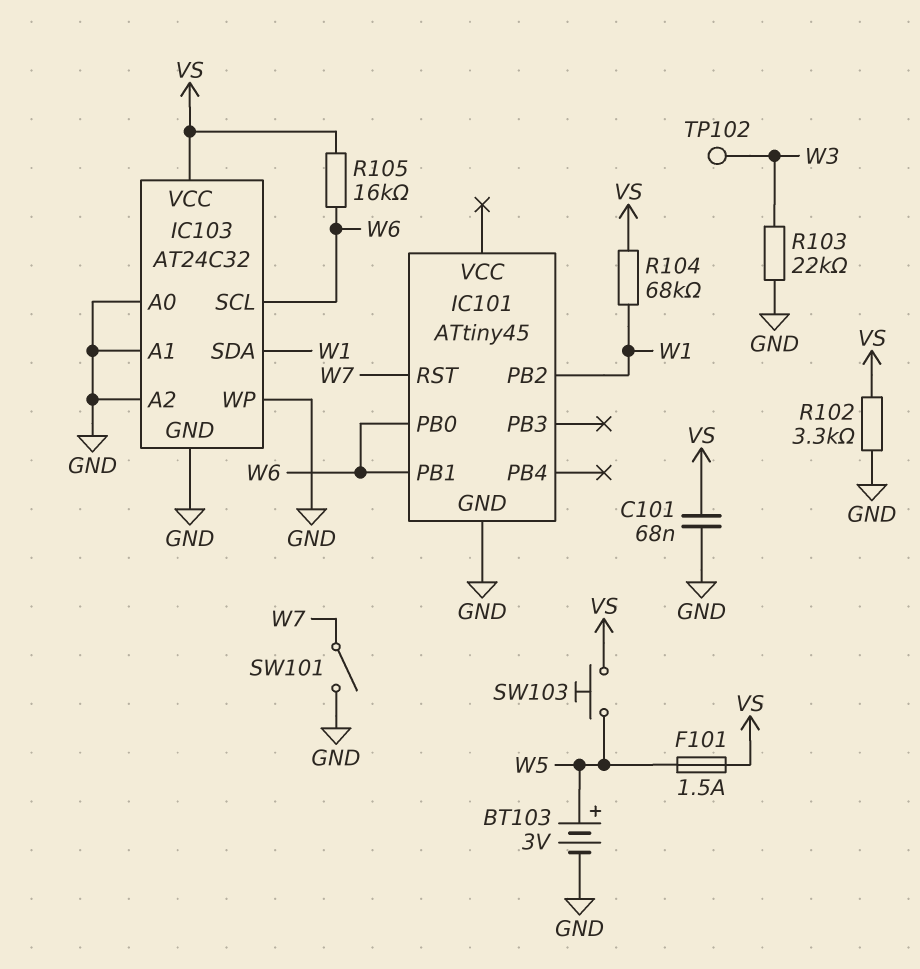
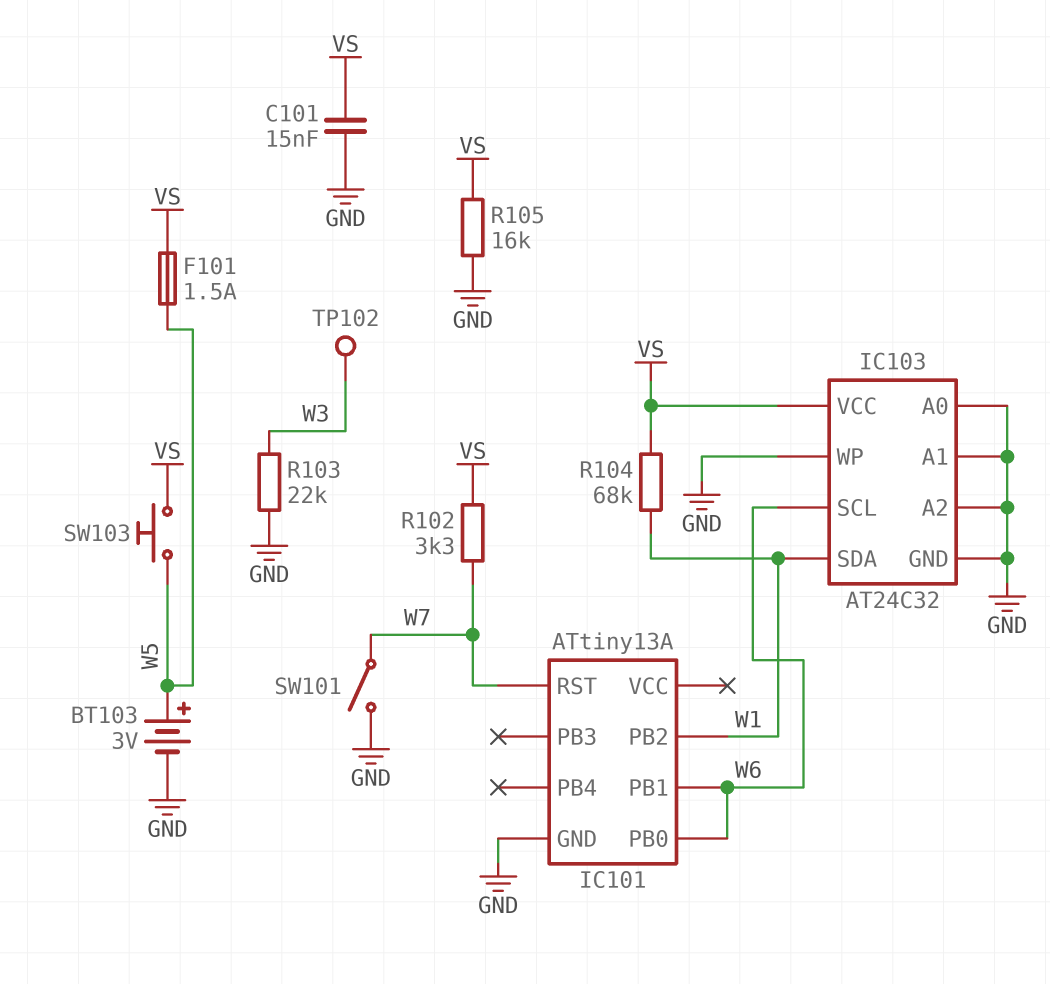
C101: 68nF (GND, VS) -> 15nF (GND, VS)
IC101: ATtiny45 -> ATtiny13A
R102: 3.3k (GND, VS) -> 3.3k (VS, W7)
R105: 16k (VS, W6) -> 16k (GND, VS)

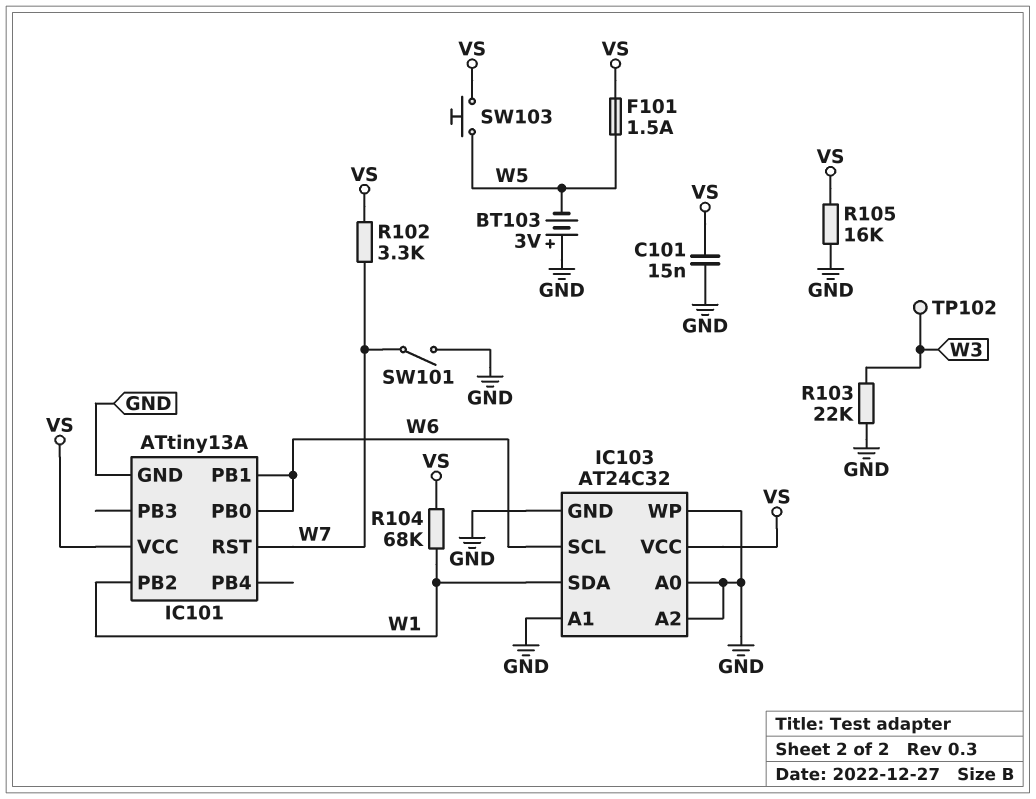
BT103: 3V (plus W5, minus GND) -> 3V (plus GND, minus W5)
IC101 pin VCC: none -> VS

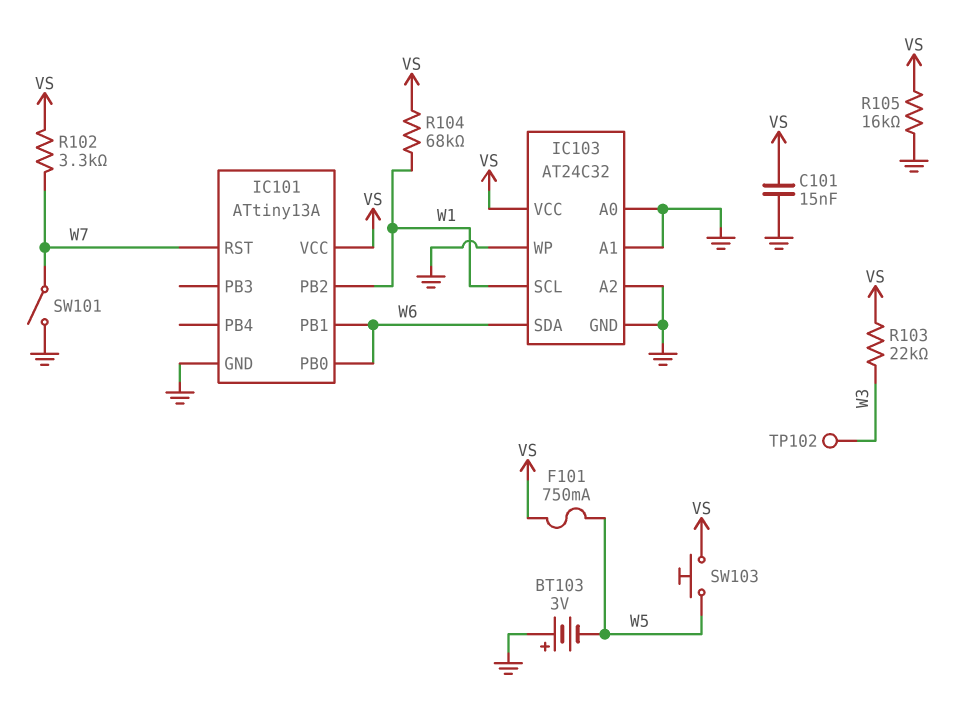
F101: 1.5A (VS, W5) -> 750mA (VS, W5)
IC103 pin SCL: W6 -> W1
IC103 pin SDA: W1 -> W6
R103: 22k (GND, W3) -> 22k (VS, W3)

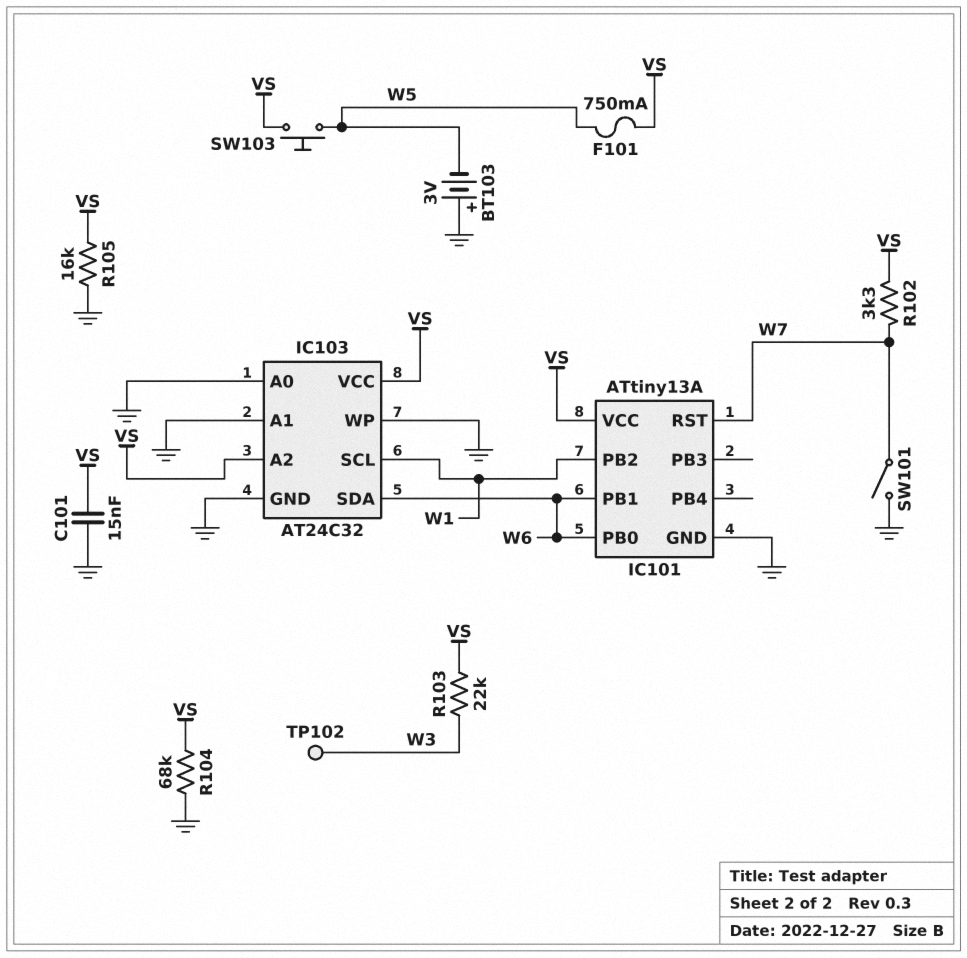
IC103 pin A2: GND -> VS
R104: 68k (VS, W1) -> 68k (GND, VS)

